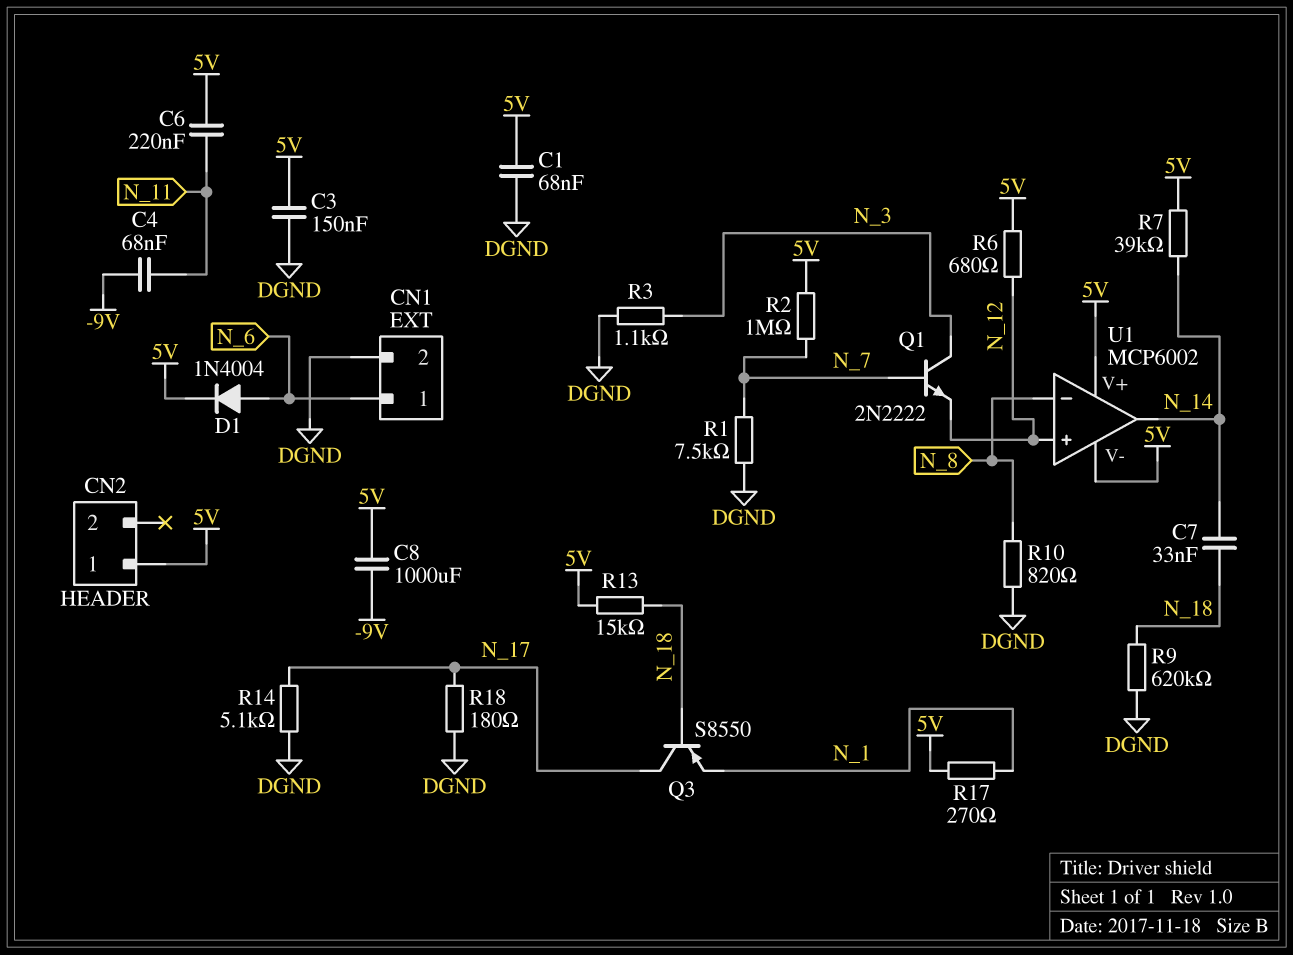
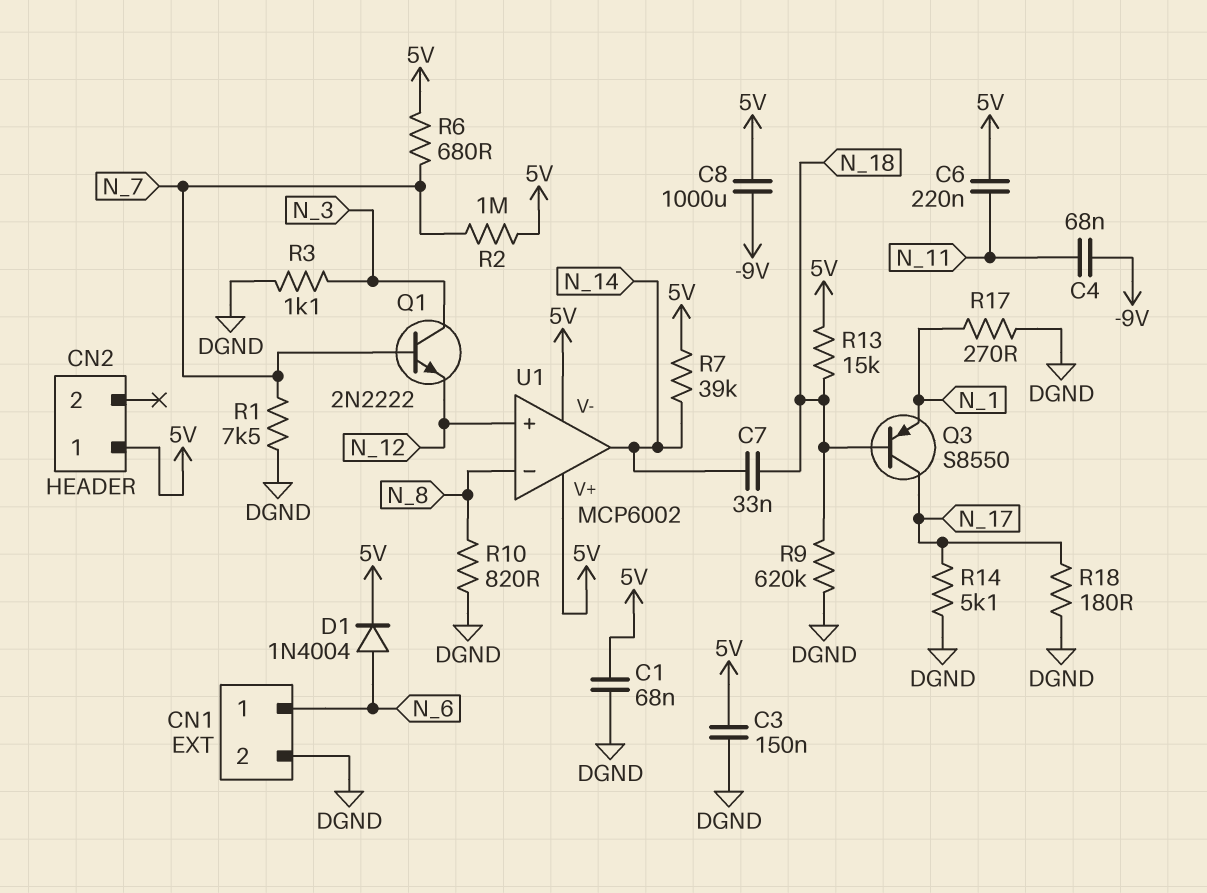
R6: 680 (5V, N_12) -> 680 (5V, N_7)
R17: 270 (5V, N_1) -> 270 (DGND, N_1)

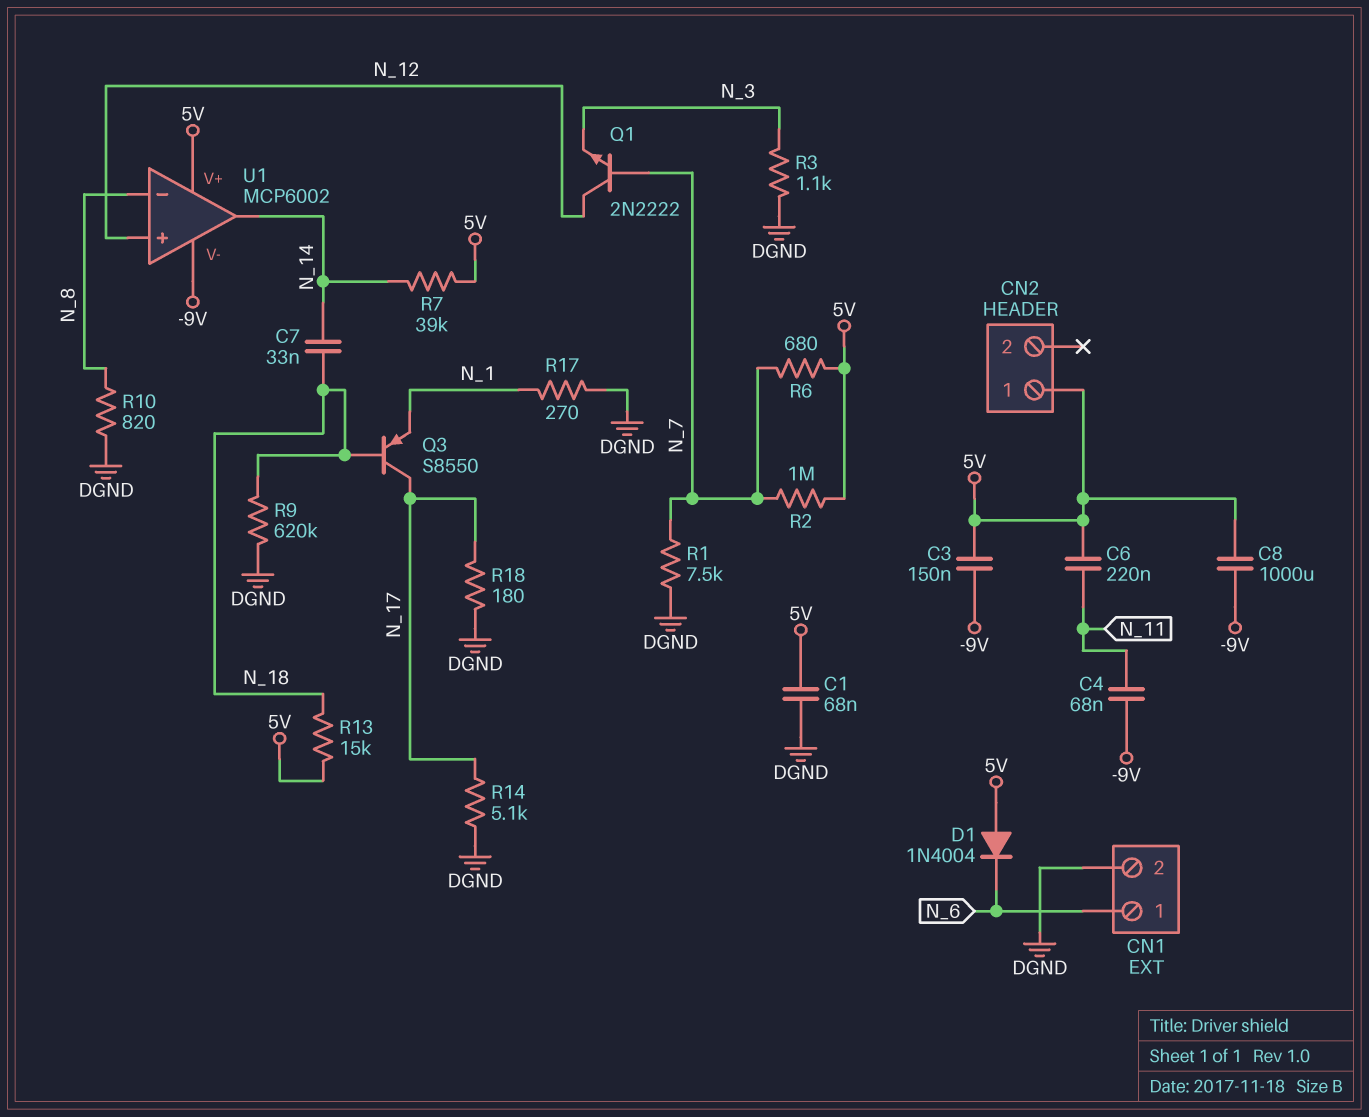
C3: 150nF (5V, DGND) -> 150nF (-9V, 5V)
D1: diode 1N4004 (A N_6, K 5V) -> diode 1N4004 (A 5V, K N_6)
Q1: NPN 2N2222 (B N_7, C N_3, E N_12) -> NPN 2N2222 (B N_7, C N_12, E N_3)
U1 pin V-: 5V -> -9V

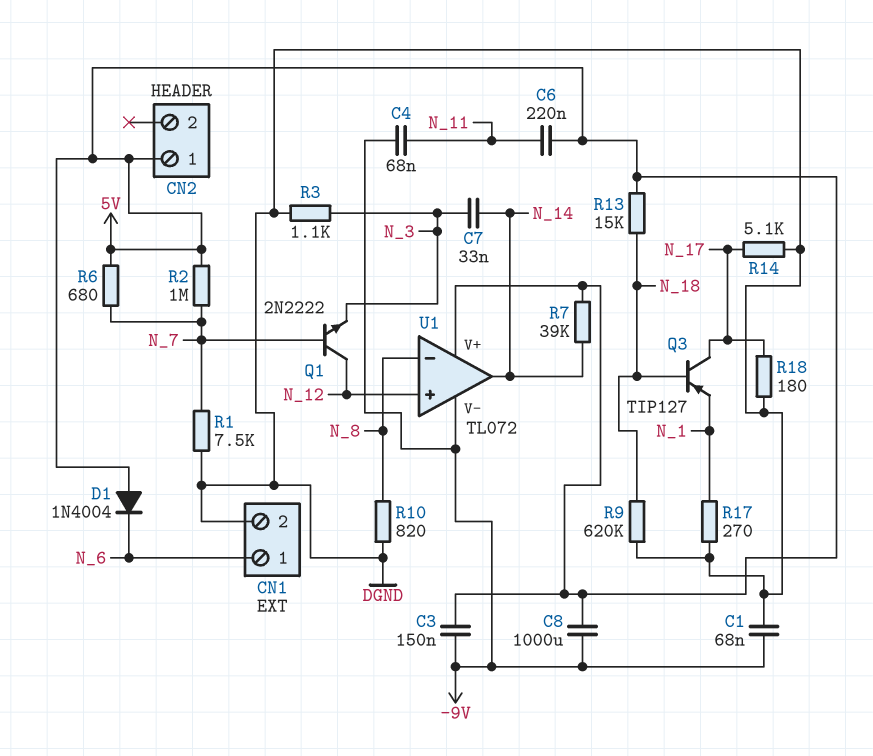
C1: 68nF (5V, DGND) -> 68nF (-9V, DGND)
C7: 33nF (N_14, N_18) -> 33nF (N_3, N_14)
Q3: PNP S8550 (B N_18, C N_17, E N_1) -> PNP TIP127 (B N_18, C N_17, E N_1)
U1: MCP6002 -> TL072

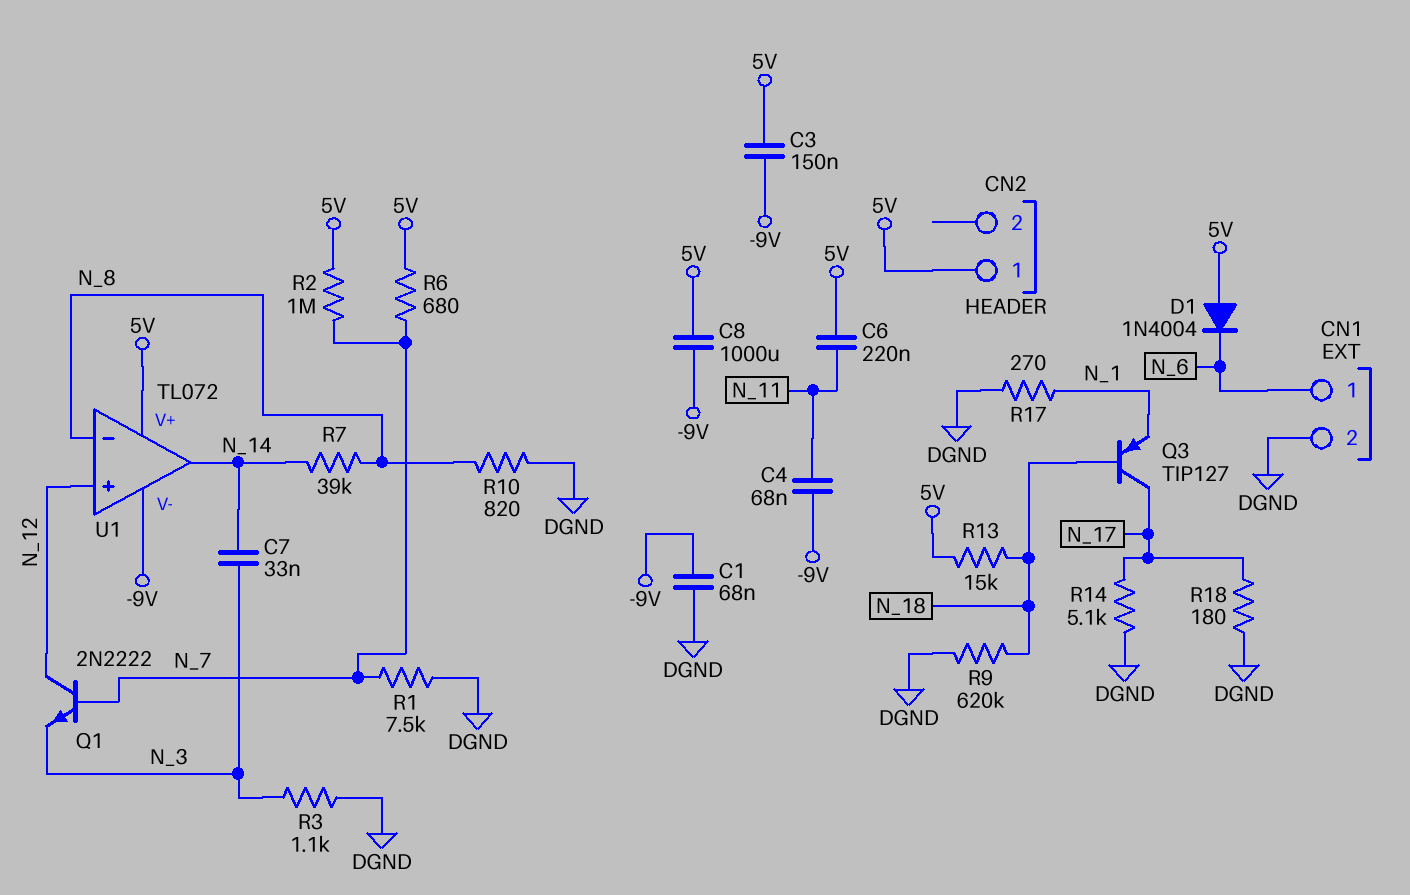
R7: 39k (5V, N_14) -> 39k (N_8, N_14)

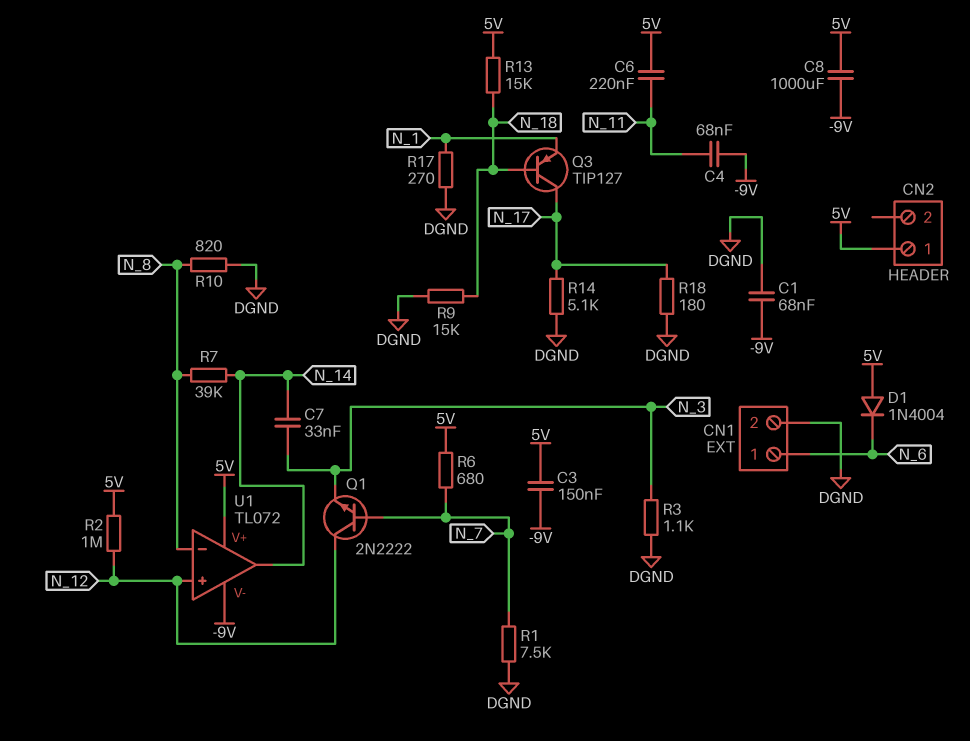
R2: 1M (5V, N_7) -> 1M (5V, N_12)
R9: 620k (DGND, N_18) -> 15k (DGND, N_18)

